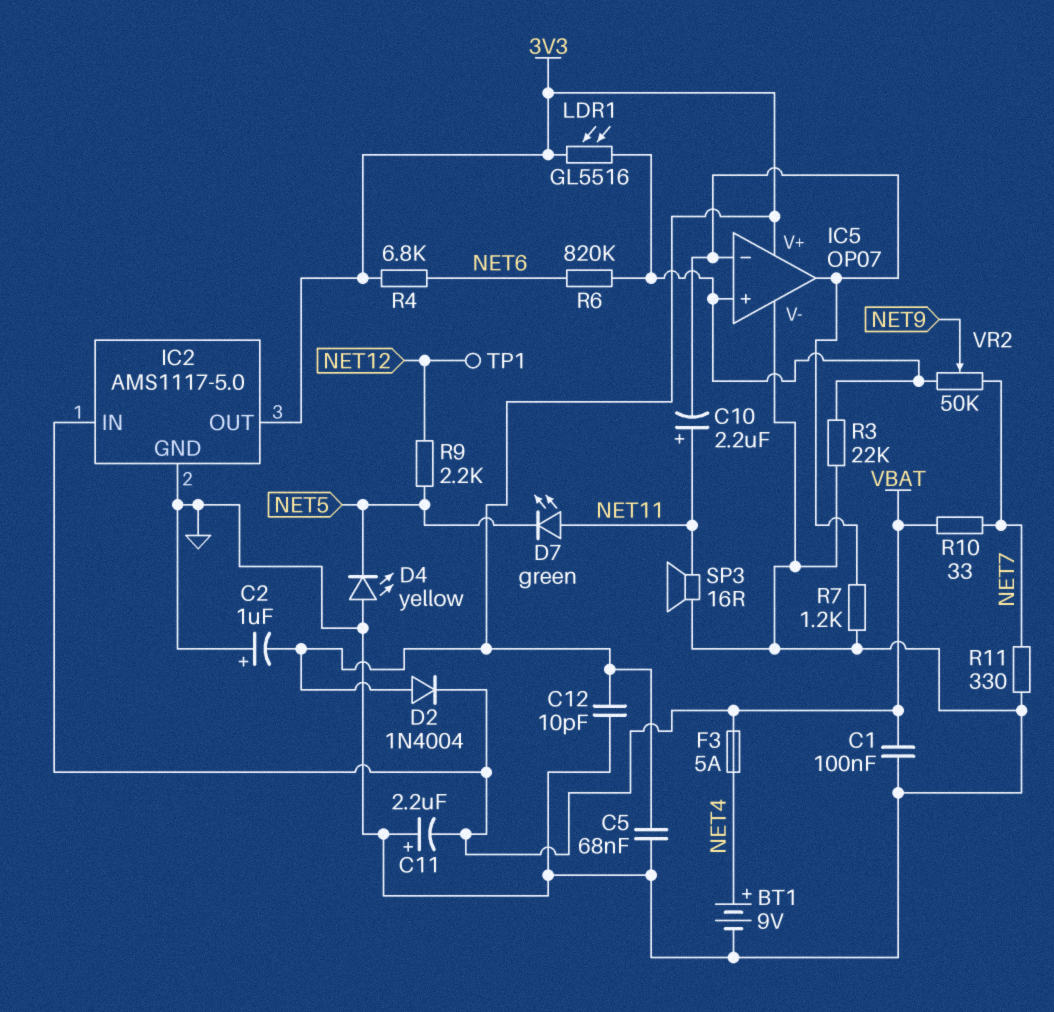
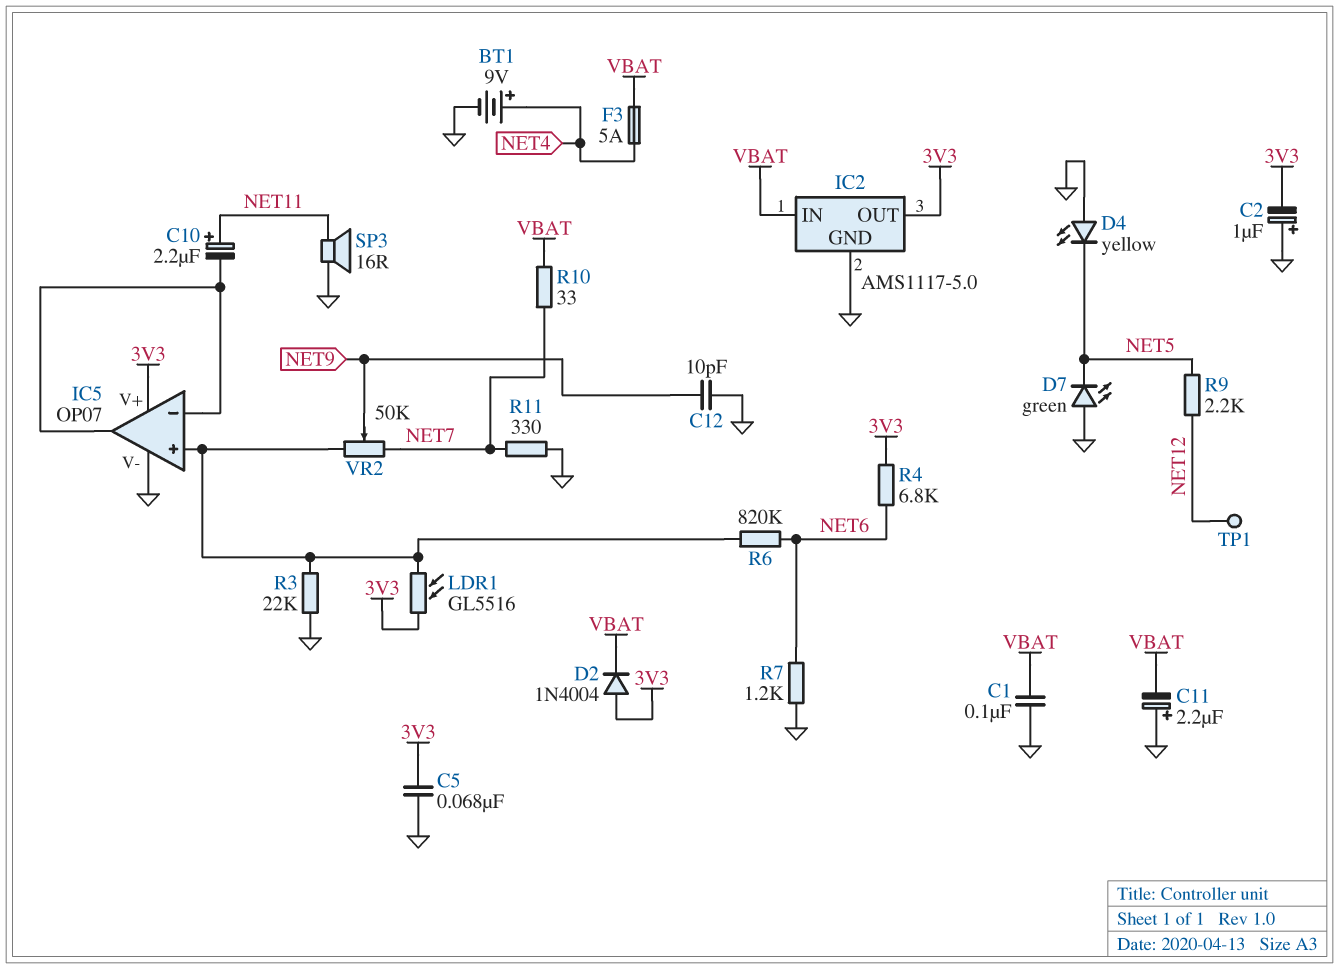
C12: 10pF (3V3, GND) -> 10pF (GND, NET9)
D7: LED green (A NET11, K NET5) -> LED green (A GND, K NET5)
R7: 1.2k (GND, IC5/in-) -> 1.2k (GND, NET6)

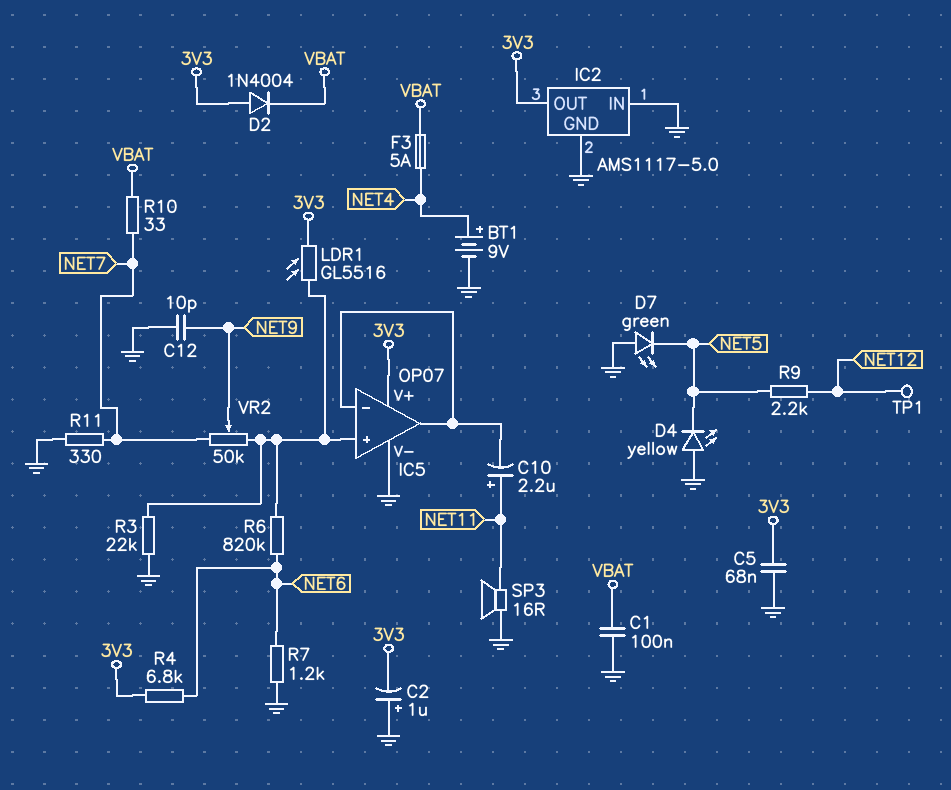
C11: 2.2uF (plus GND, minus VBAT) -> none
IC2 pin IN: VBAT -> GND

